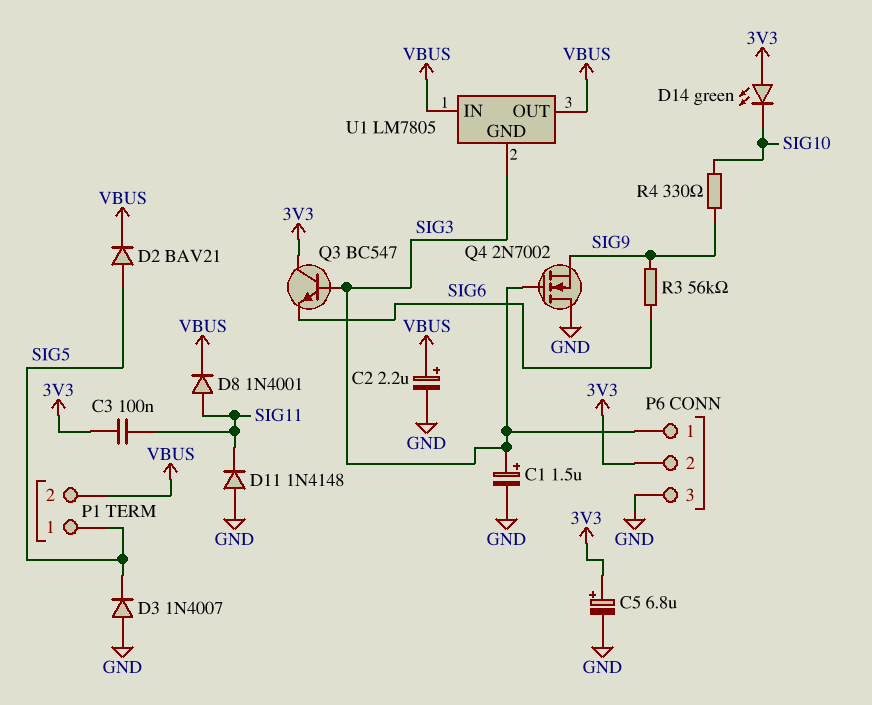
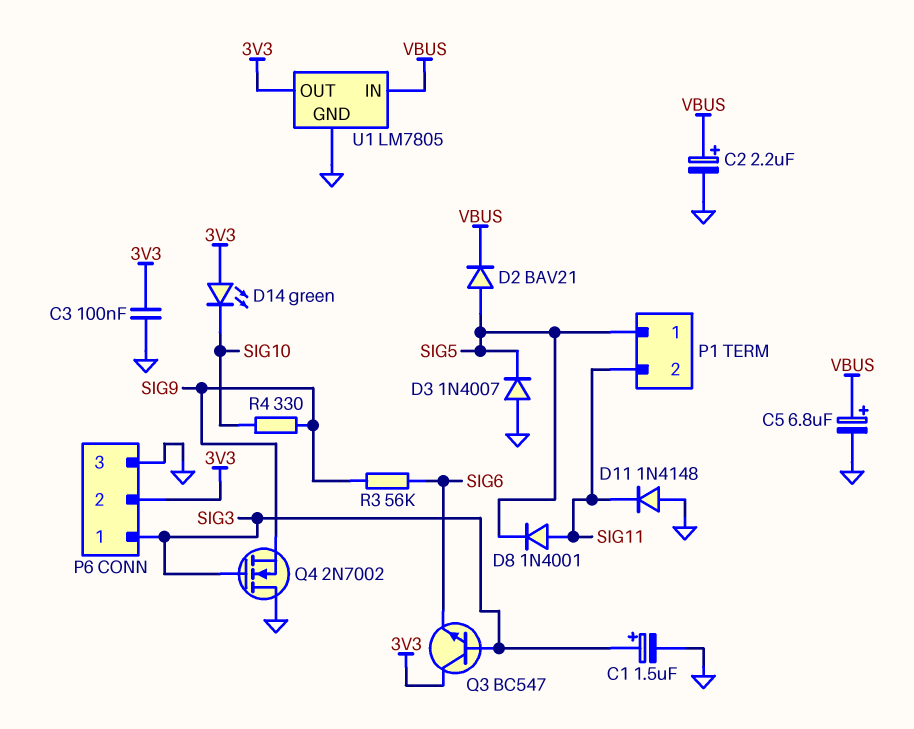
C3: 100nF (3V3, SIG11) -> 100nF (3V3, GND)
C5: 6.8uF (plus 3V3, minus GND) -> 6.8uF (plus VBUS, minus GND)
D8: diode 1N4001 (A SIG11, K VBUS) -> diode 1N4001 (A SIG11, K SIG5)
P1 pin 2: VBUS -> SIG11
U1 pin GND: SIG3 -> GND
U1 pin OUT: VBUS -> 3V3

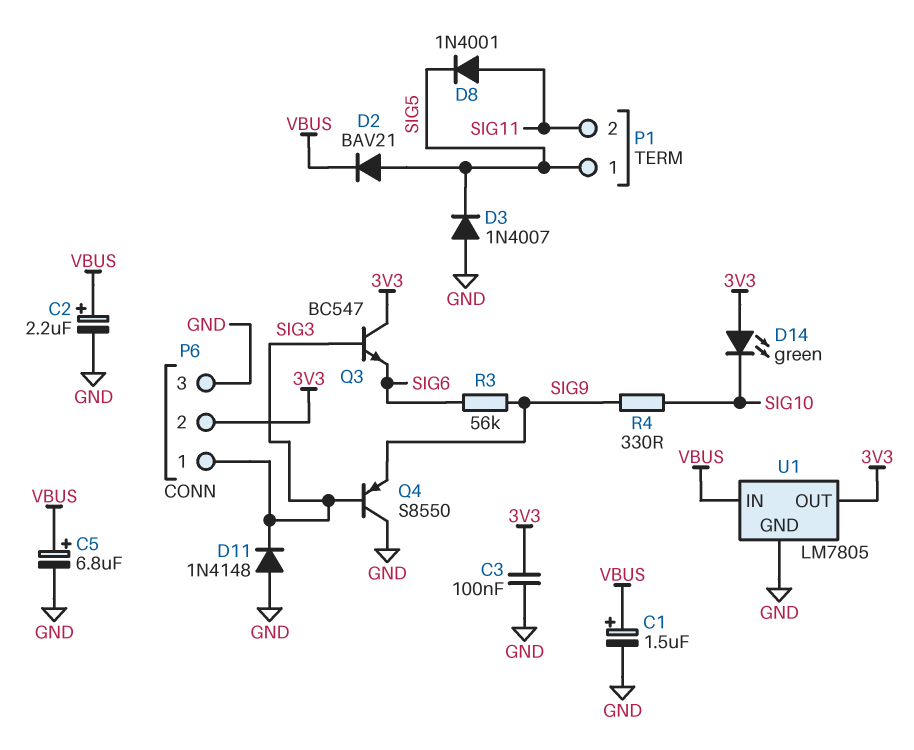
C1: 1.5uF (plus SIG3, minus GND) -> 1.5uF (plus VBUS, minus GND)
D11: diode 1N4148 (A GND, K SIG11) -> diode 1N4148 (A GND, K SIG3)
Q4: NMOS 2N7002 (G SIG3, D GND, S SIG9) -> PNP S8550 (B SIG3, C GND, E SIG9)

